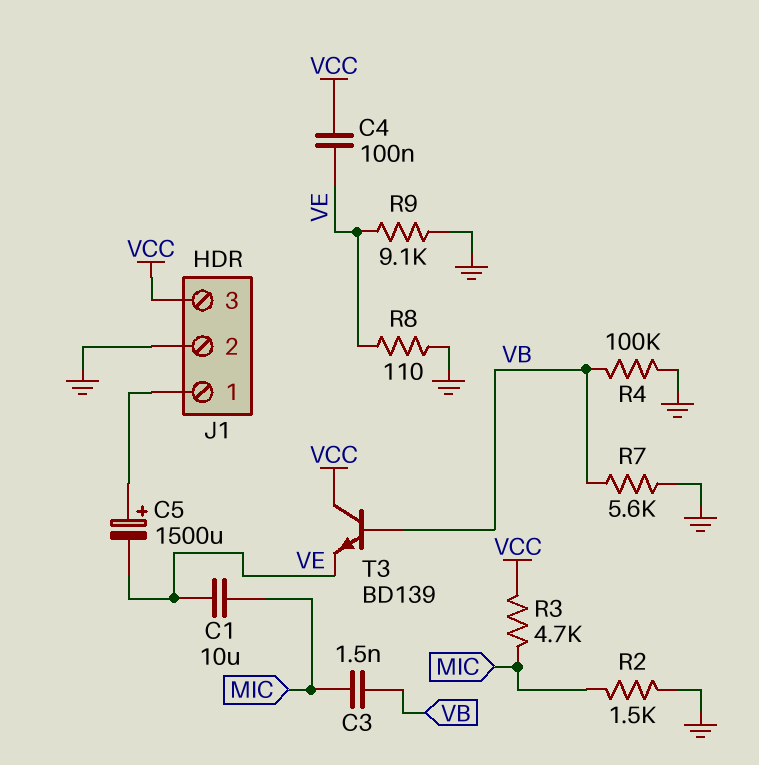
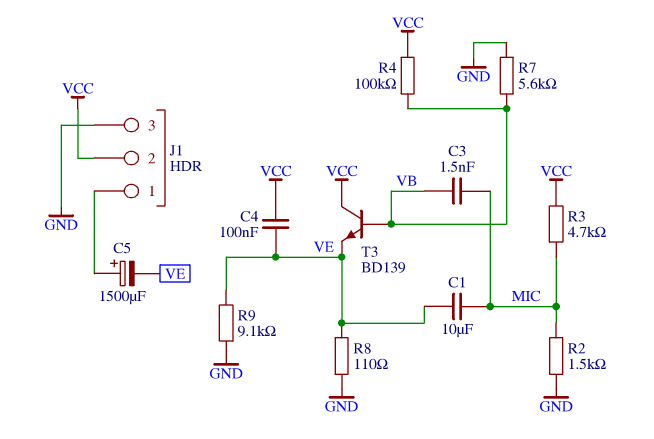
J1 pin 2: GND -> VCC
J1 pin 3: VCC -> GND
R4: 100k (GND, VB) -> 100k (VB, VCC)

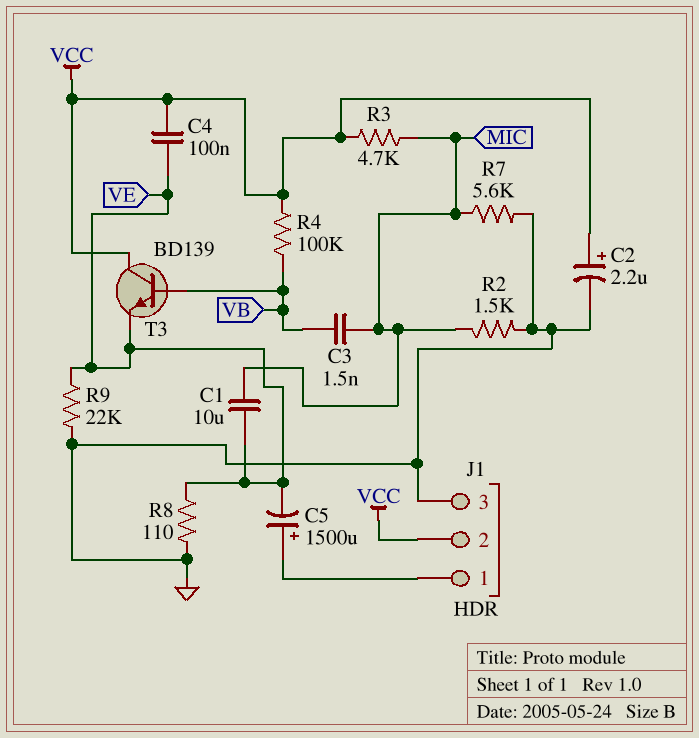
C2: none -> 2.2uF (plus VCC, minus GND)
R7: 5.6k (GND, VB) -> 5.6k (GND, MIC)
R9: 9.1k (GND, VE) -> 22k (GND, VE)

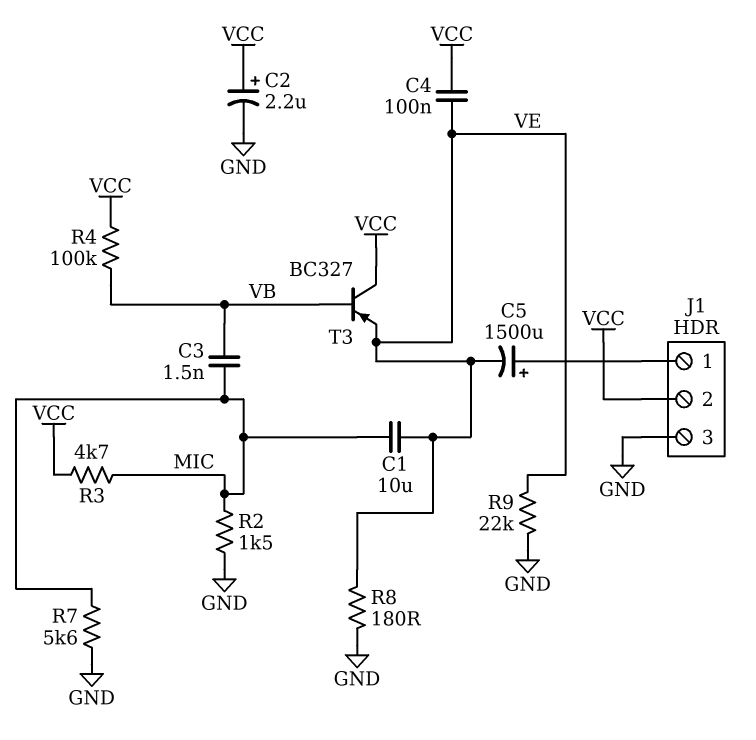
R8: 110 (GND, VE) -> 180 (GND, VE)
T3: NPN BD139 (B VB, C VCC, E VE) -> PNP BC327 (B VB, C VCC, E VE)

